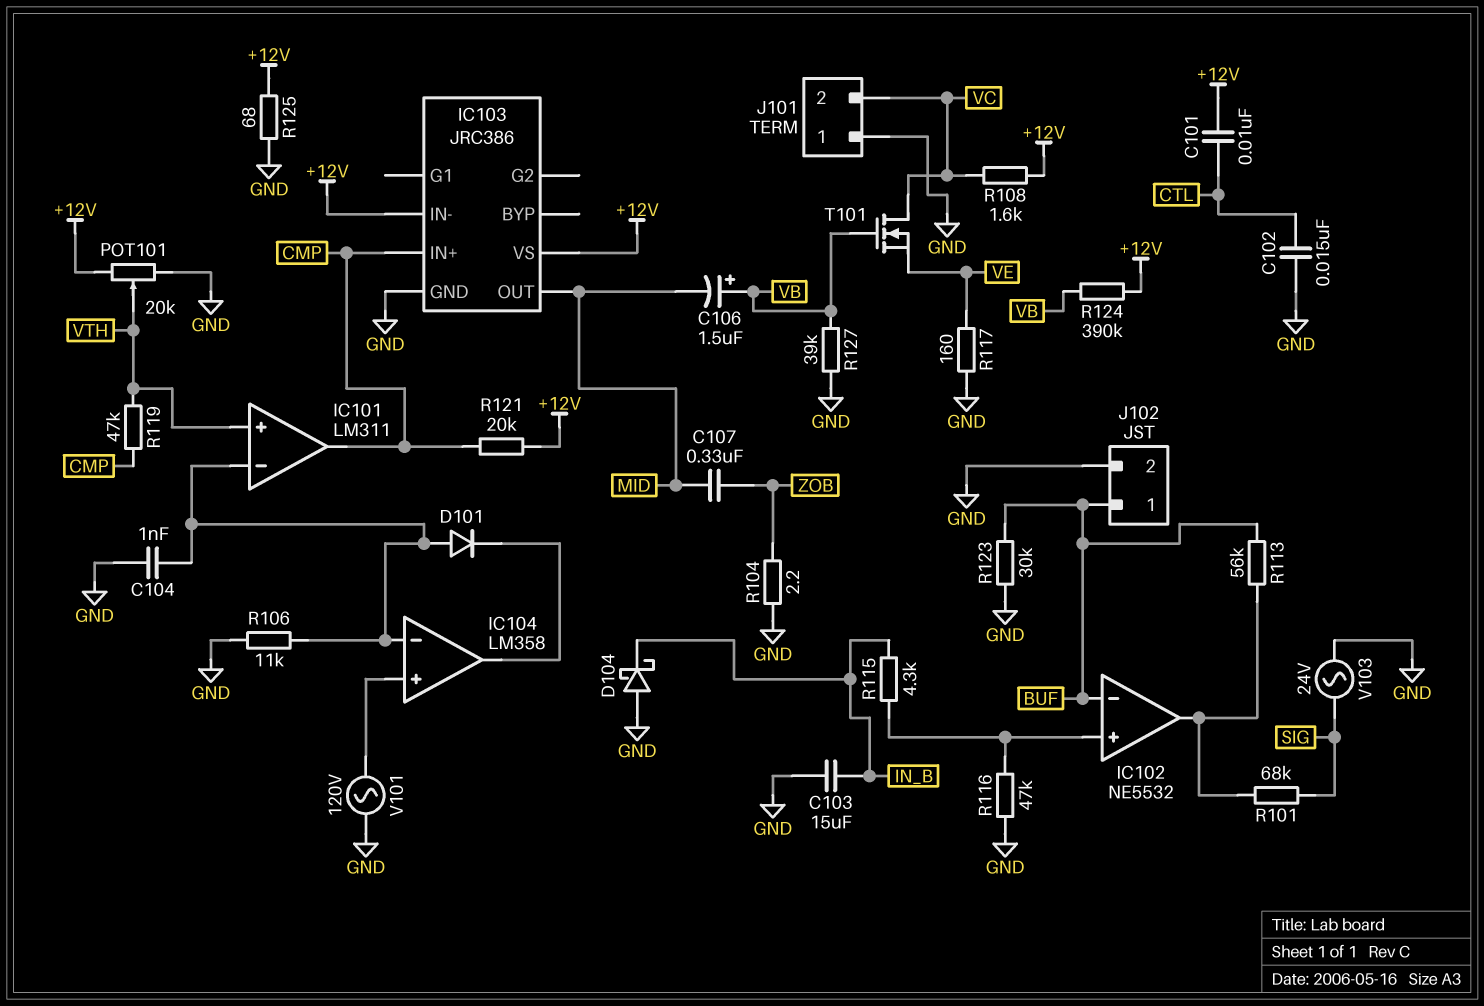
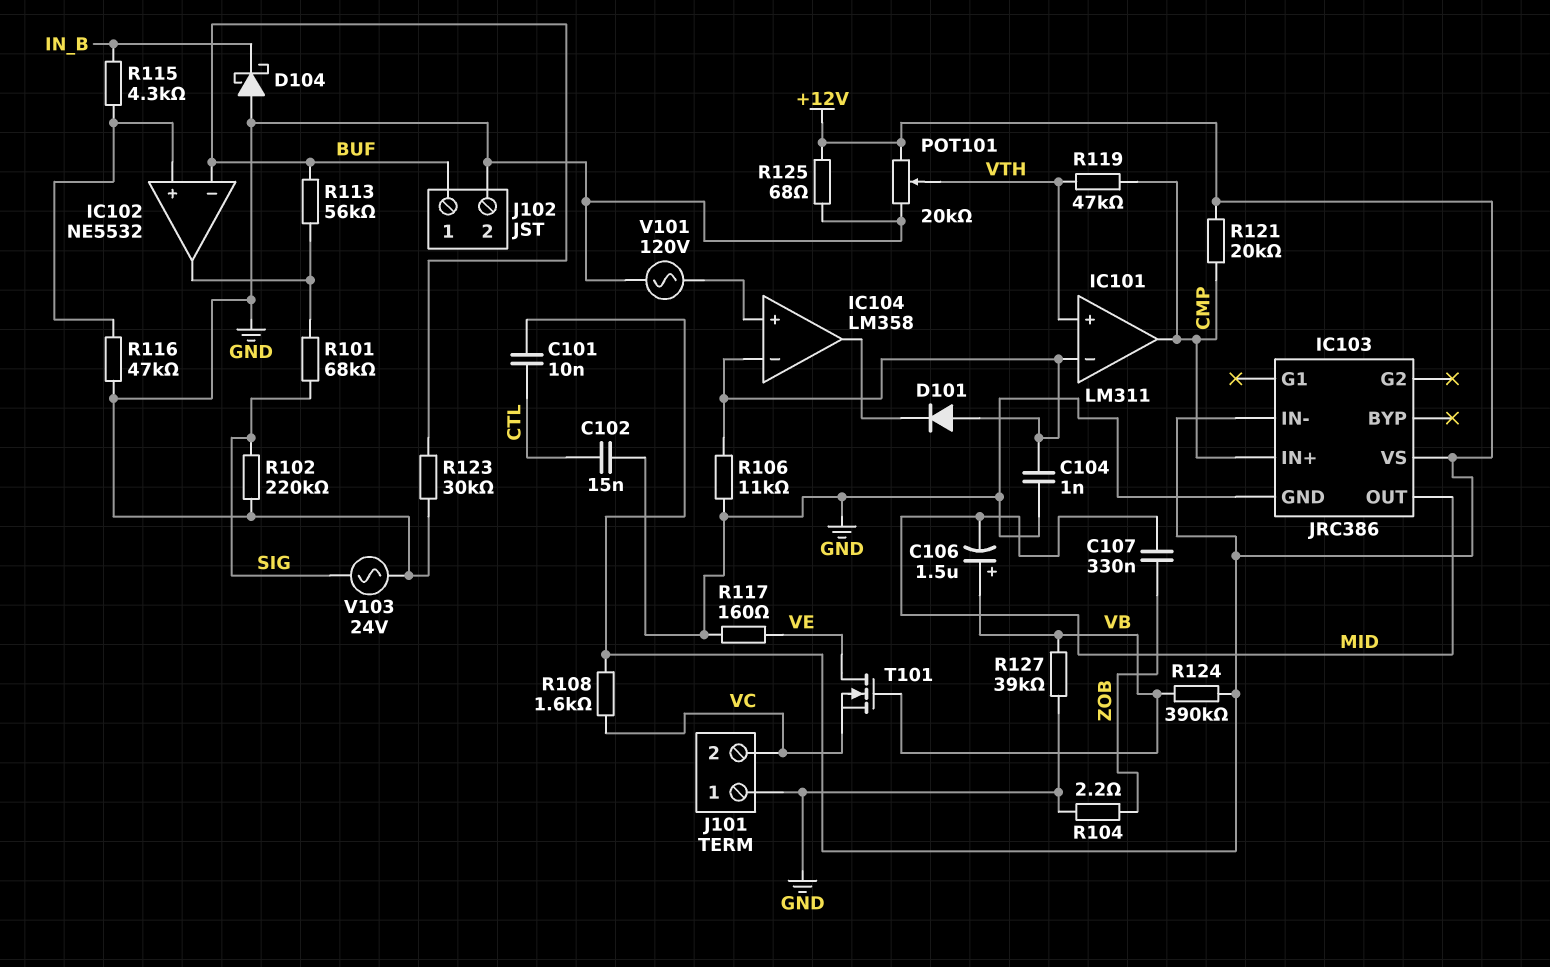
C103: 15uF (GND, IN_B) -> none
R102: none -> 220k (GND, SIG)
T101: NMOS (G VB, D VC, S VE) -> NMOS (G VB, D VE, S VC)

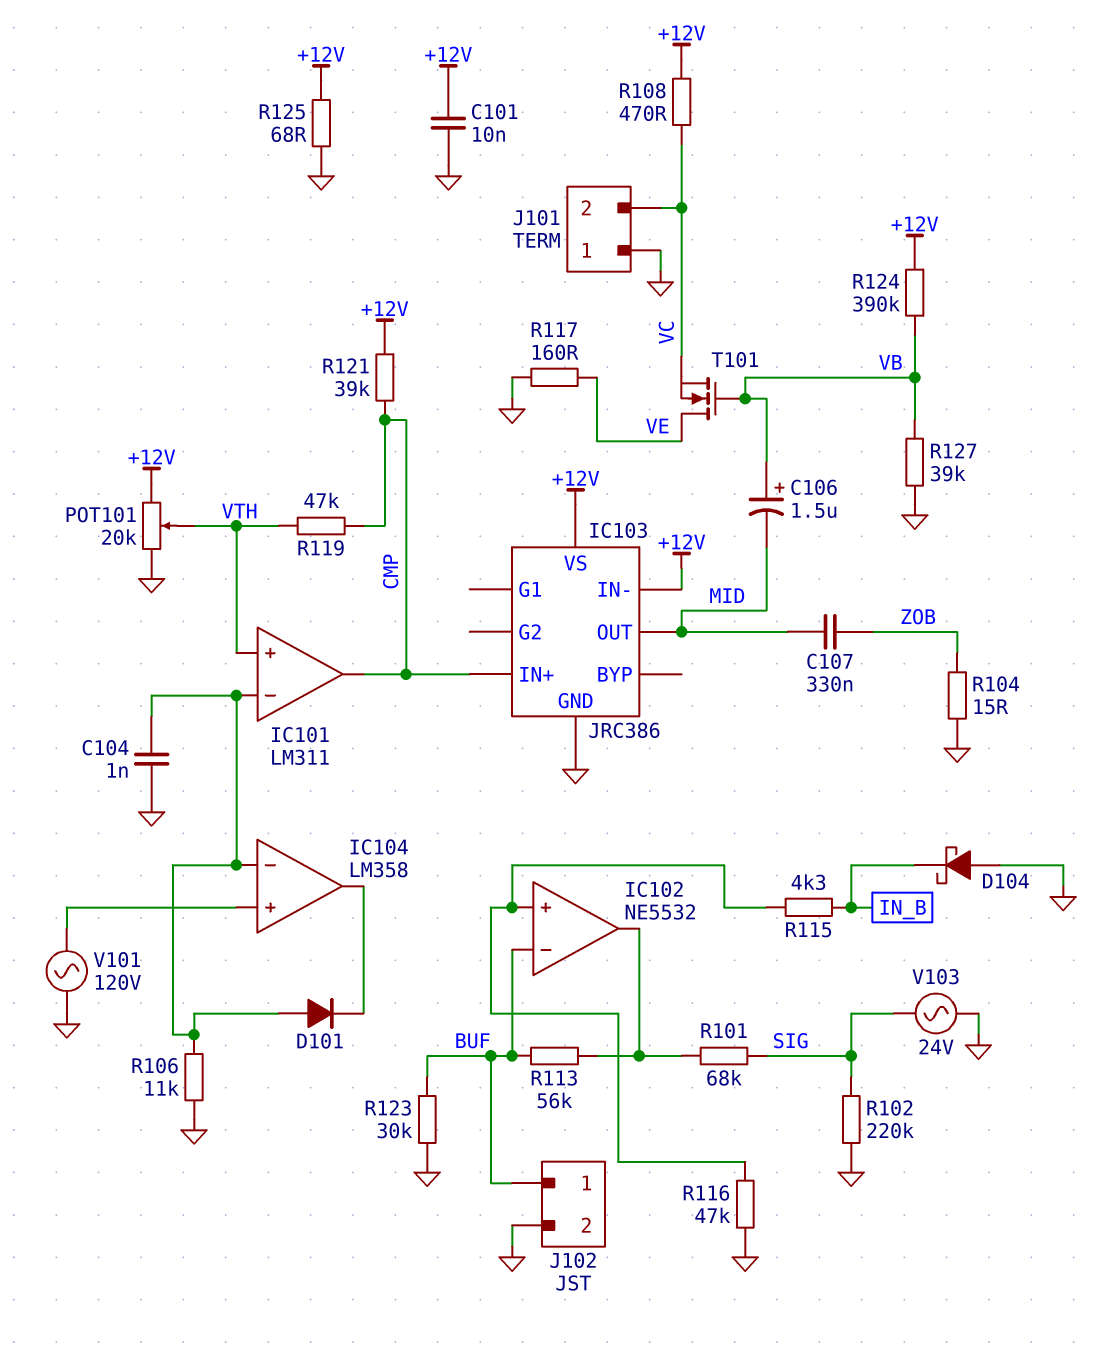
C101: 10nF (+12V, CTL) -> 10nF (+12V, GND)
C102: 15nF (CTL, GND) -> none
R104: 2.2 (GND, ZOB) -> 15 (GND, ZOB)
R108: 1.6k (+12V, VC) -> 470 (+12V, VC)
R121: 20k (+12V, CMP) -> 39k (+12V, CMP)

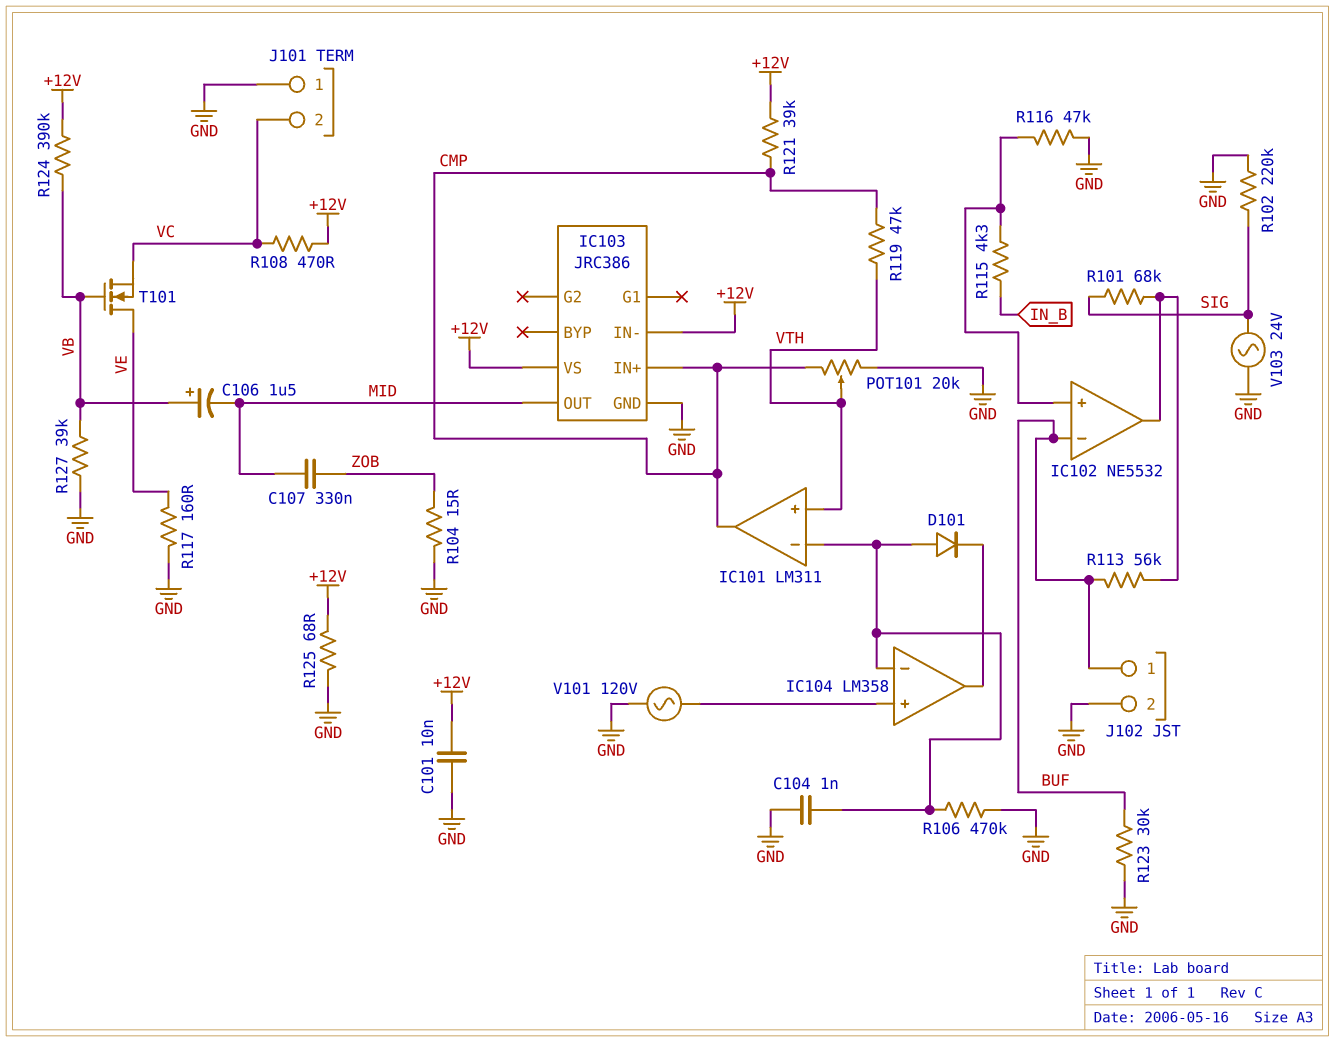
D104: schottky (A GND, K IN_B) -> none
POT101: 20k (+12V, GND, wiper VTH) -> 20k (CMP, GND, wiper VTH)
R106: 11k (GND, IC101/in-) -> 470k (GND, IC101/in-)

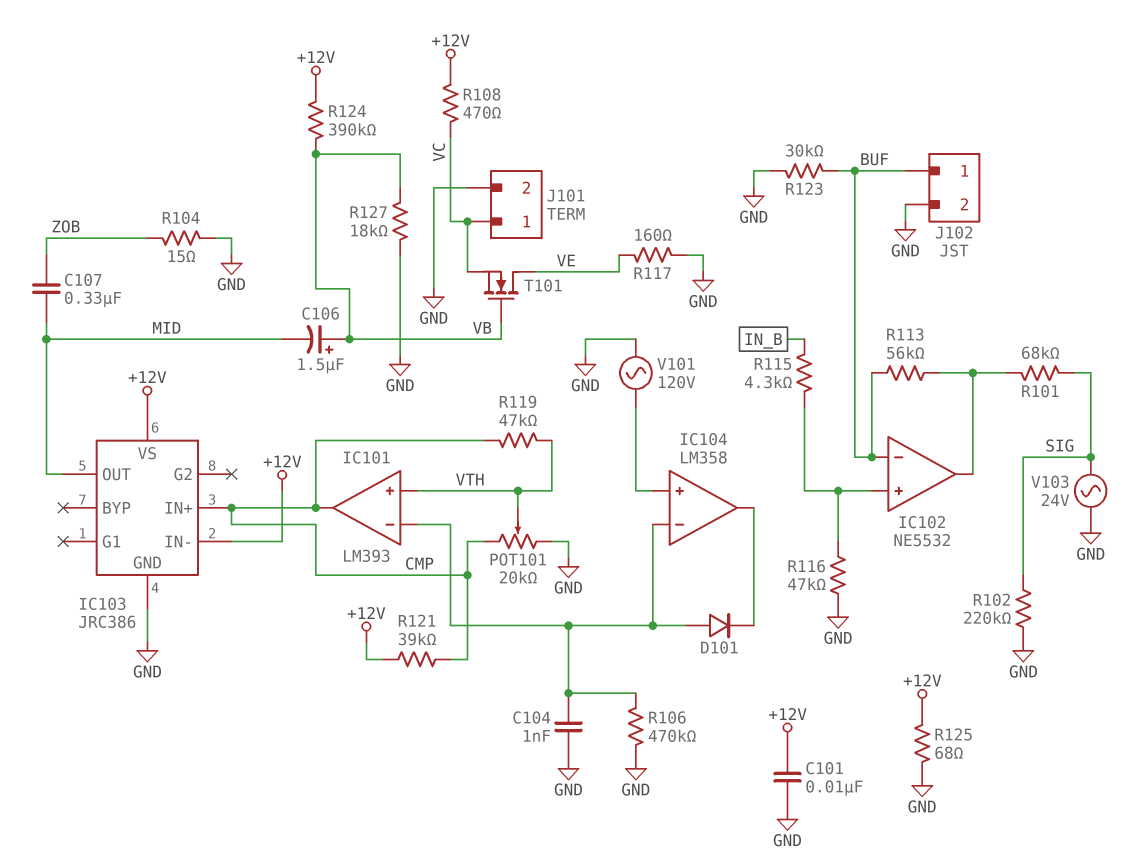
IC101: LM311 -> LM393
J101 pin 1: GND -> VC
J101 pin 2: VC -> GND
R127: 39k (GND, VB) -> 18k (GND, VB)

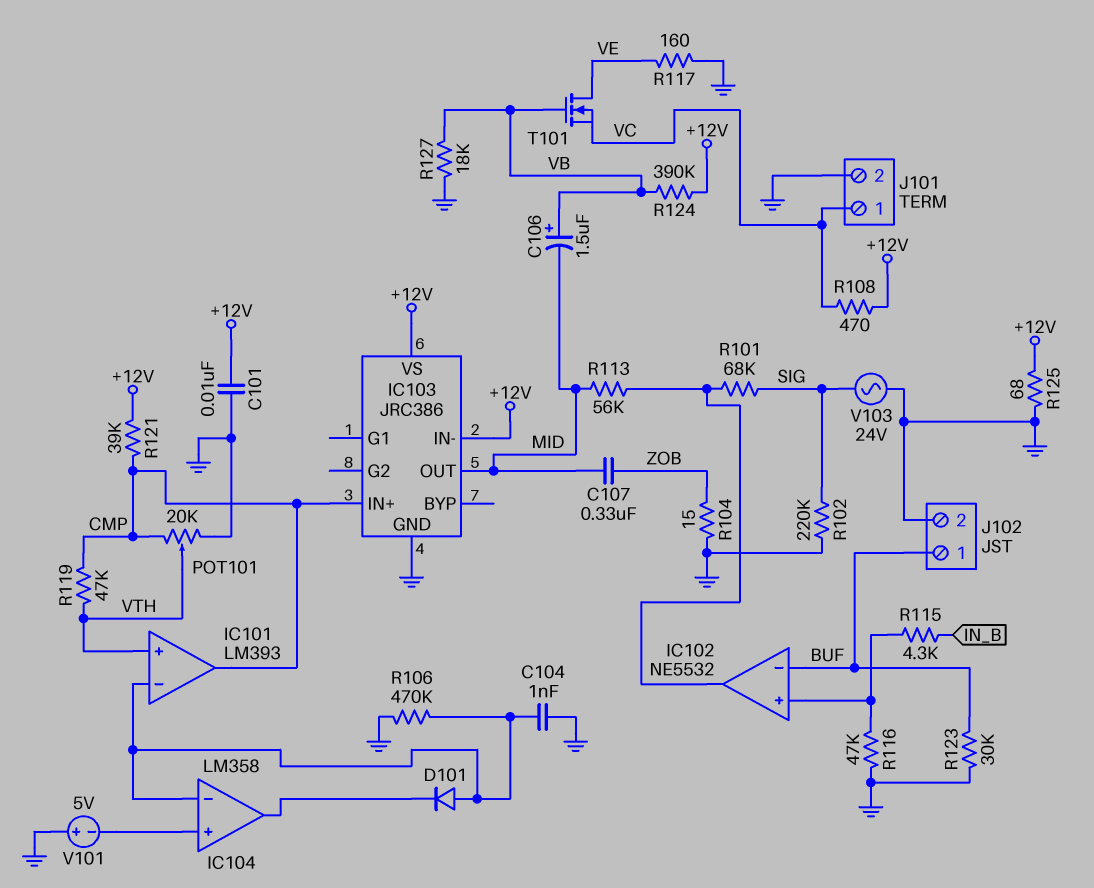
R113: 56k (BUF, IC102/out) -> 56k (IC102/out, MID)
V101: AC 120V (GND, IC104/in+) -> 5V (plus GND, minus IC104/in+)

